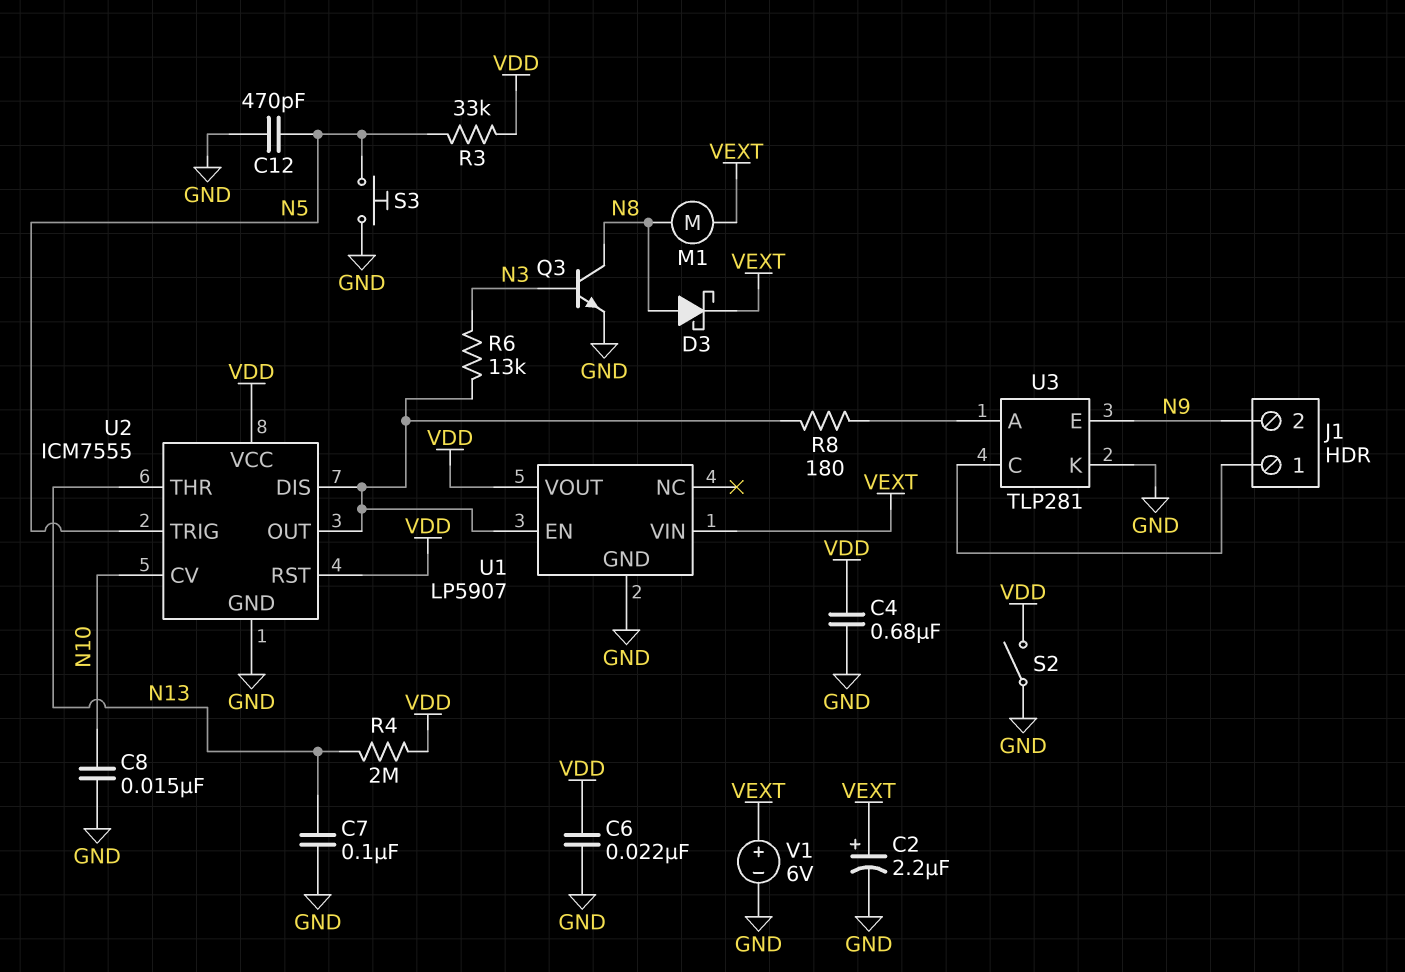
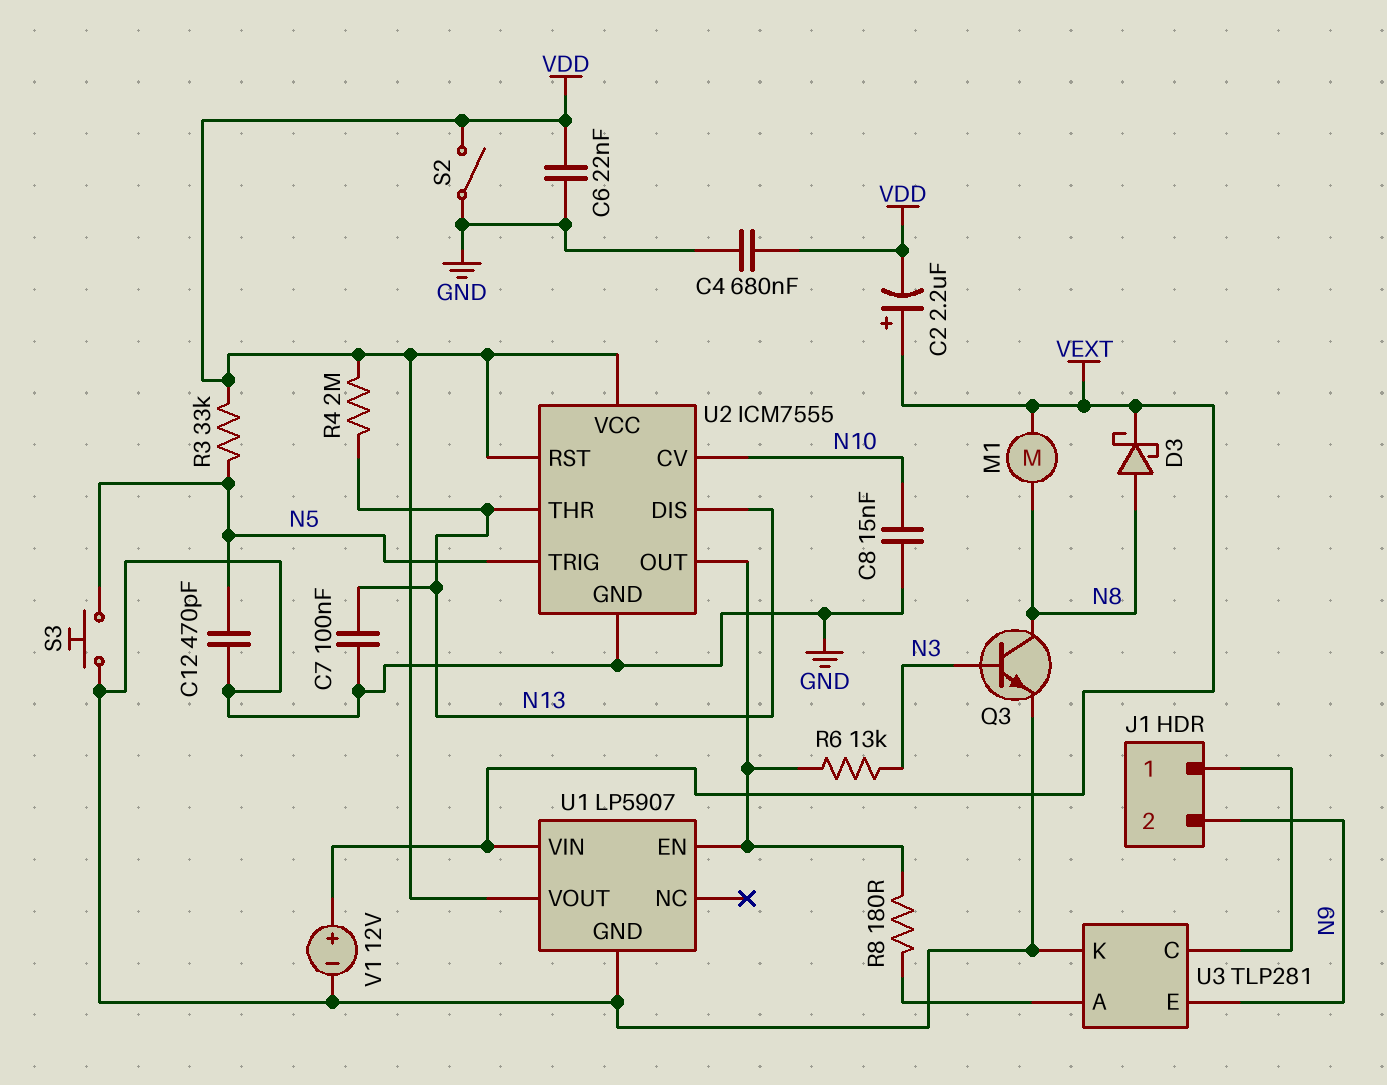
C2: 2.2uF (plus VEXT, minus GND) -> 2.2uF (plus VEXT, minus VDD)
U2 pin DIS: U1/EN -> N13
V1: 6V (plus VEXT, minus GND) -> 12V (plus VEXT, minus GND)

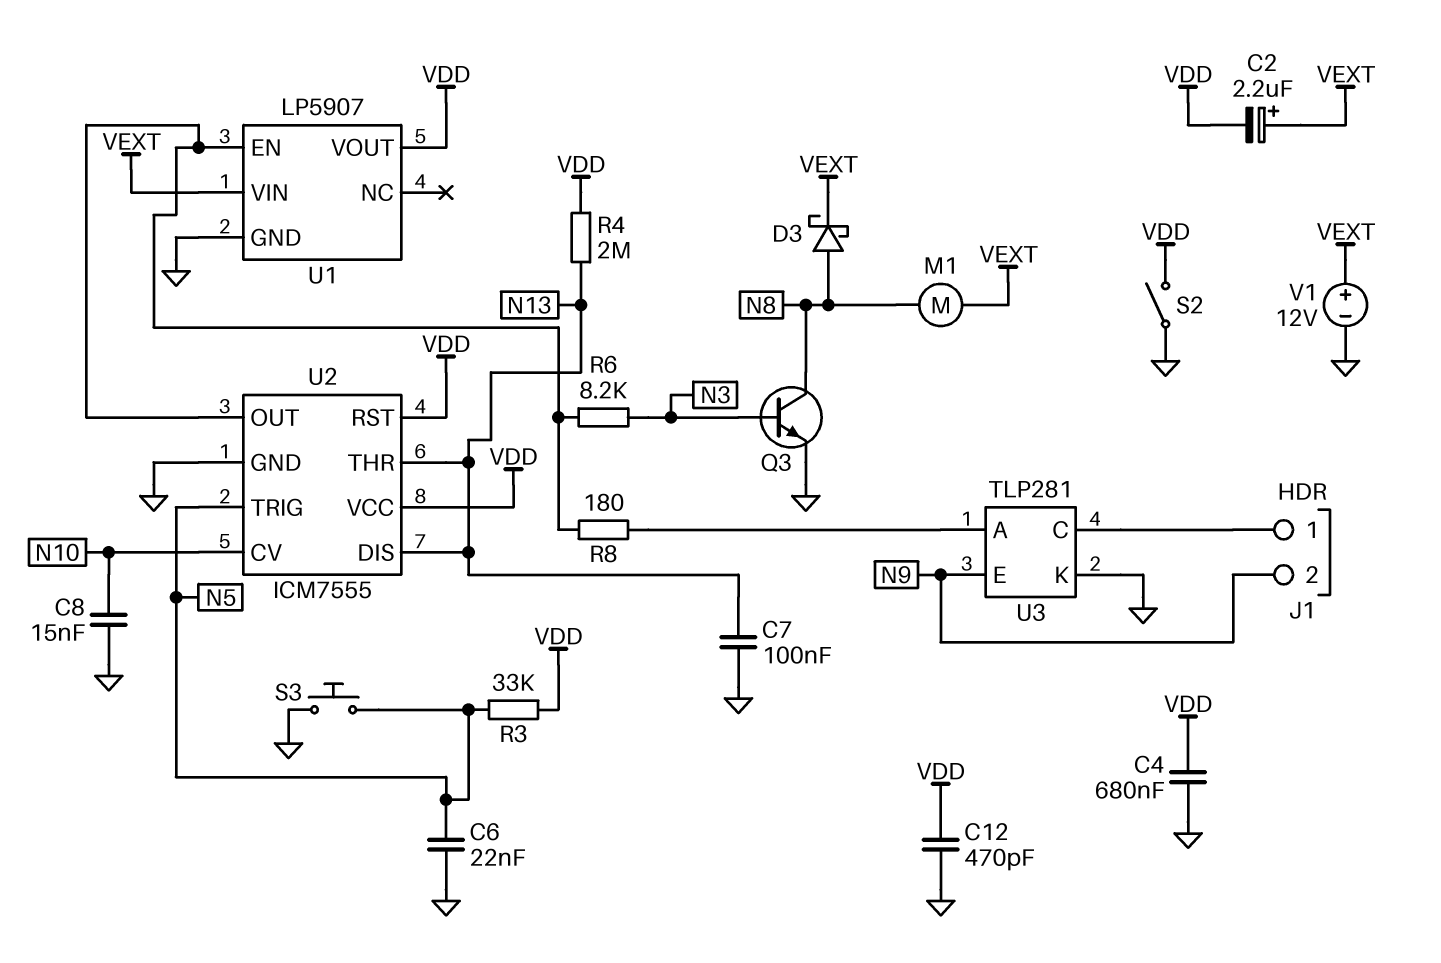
C6: 22nF (GND, VDD) -> 22nF (GND, N5)
C12: 470pF (GND, N5) -> 470pF (GND, VDD)
R6: 13k (N3, U1/EN) -> 8.2k (N3, U1/EN)

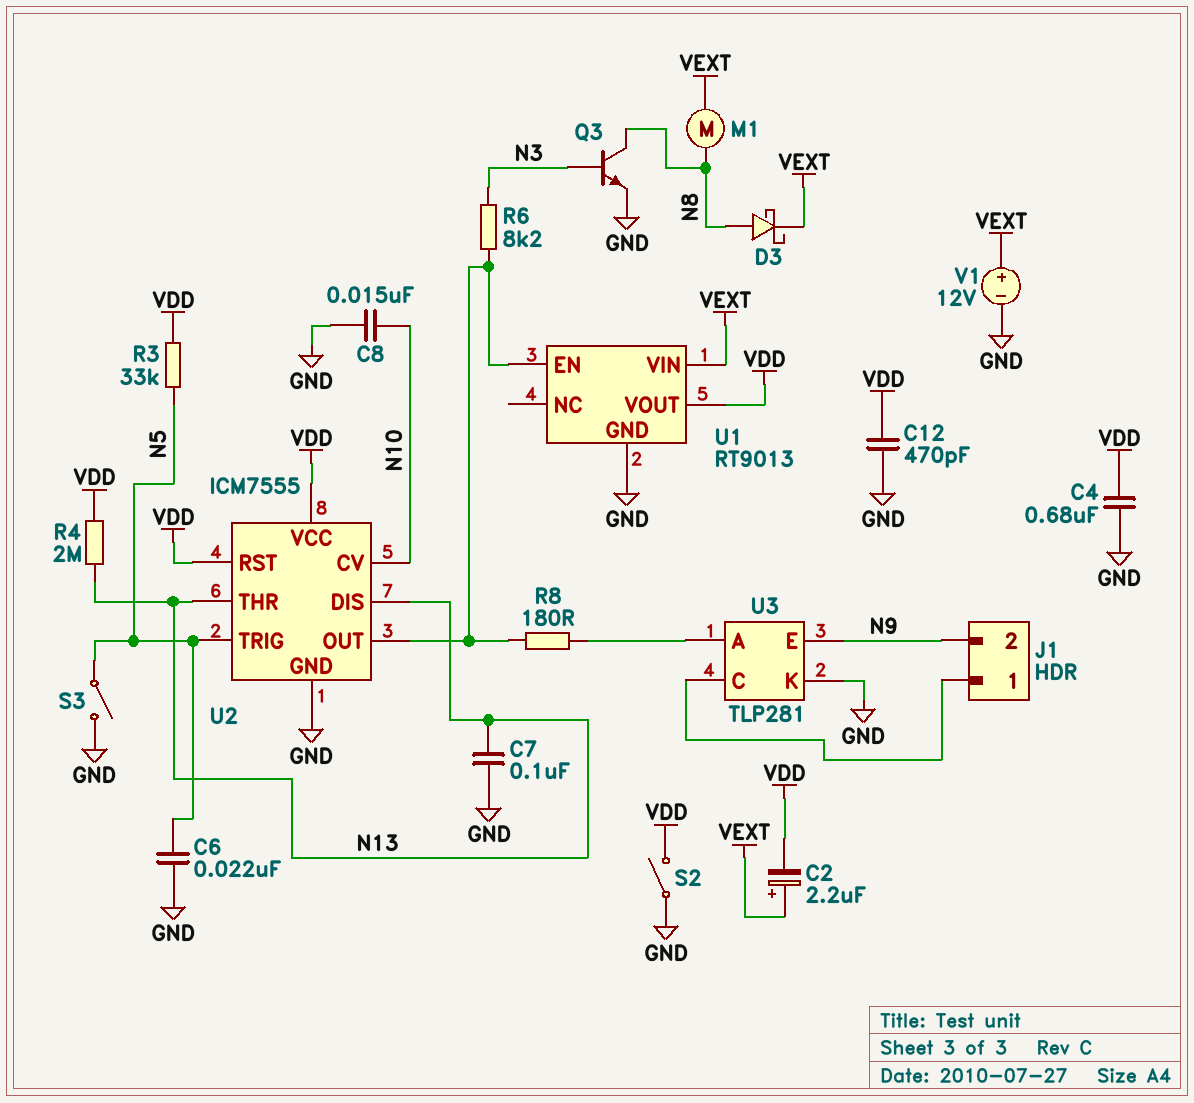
S3: button (GND, N5) -> switch (GND, N5)
U1: LP5907 -> RT9013

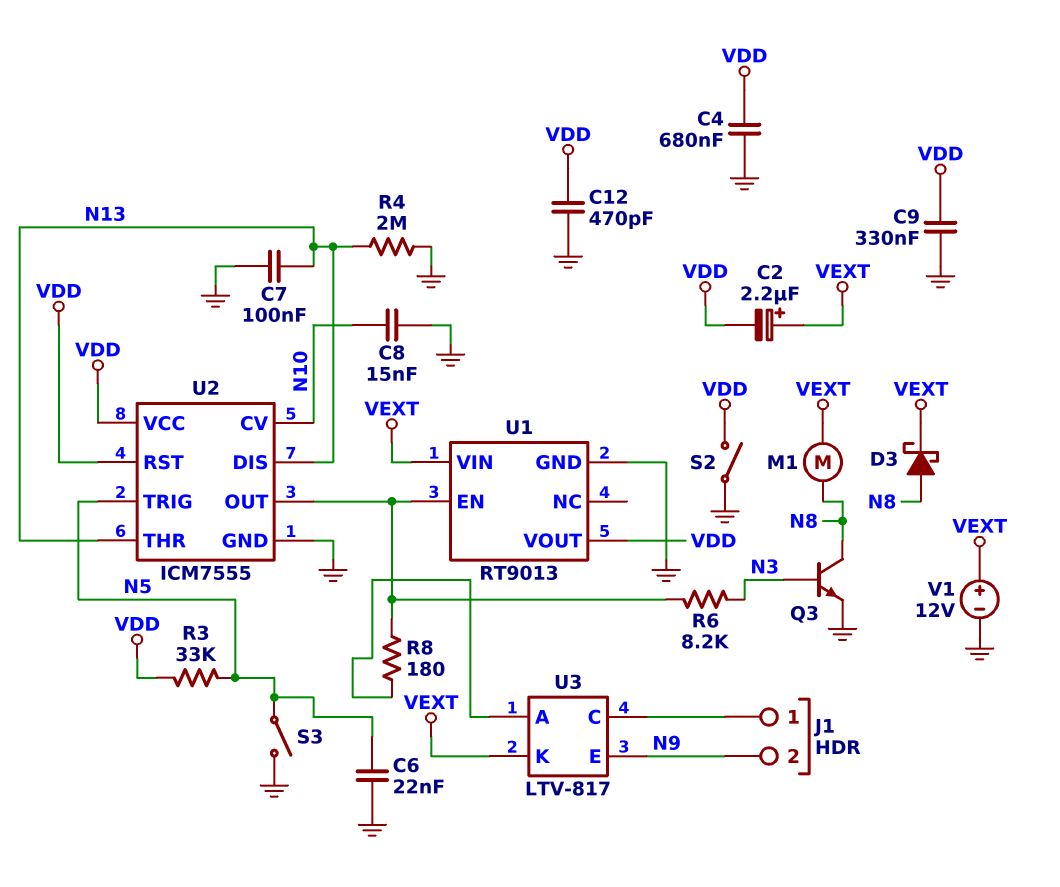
C9: none -> 330nF (GND, VDD)
R4: 2M (N13, VDD) -> 2M (GND, N13)
U3: TLP281 -> LTV-817
U3 pin K: GND -> VEXT

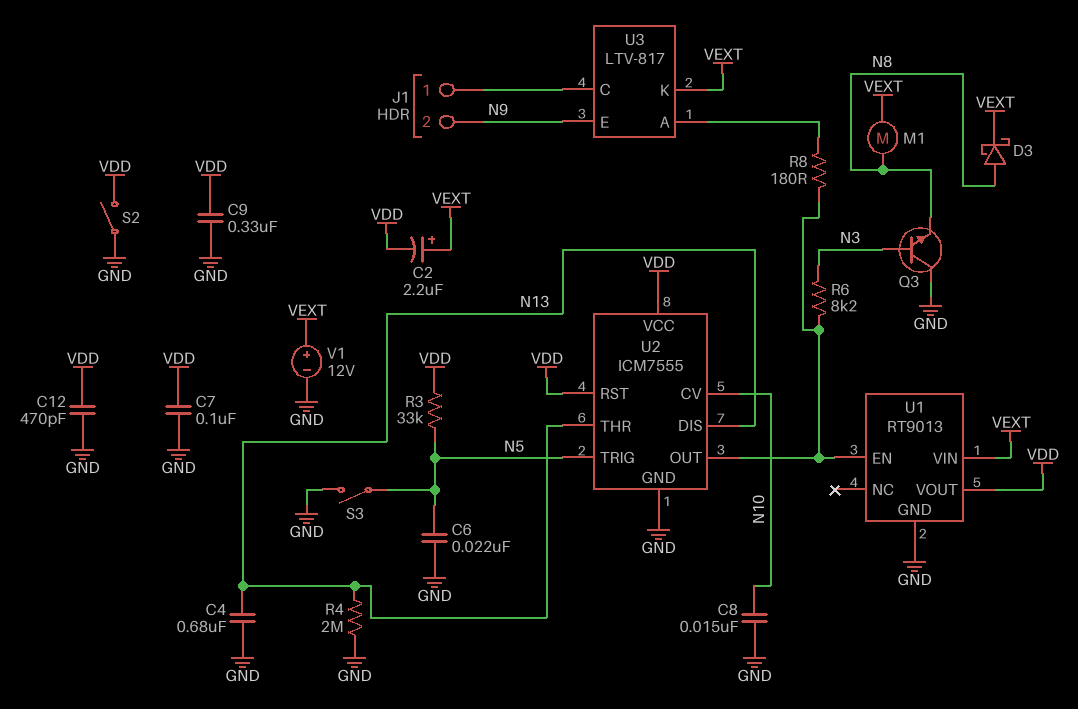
C4: 680nF (GND, VDD) -> 680nF (GND, N13)
C7: 100nF (GND, N13) -> 100nF (GND, VDD)
Q3: NPN (B N3, C N8, E GND) -> NPN (B N3, C GND, E N8)

